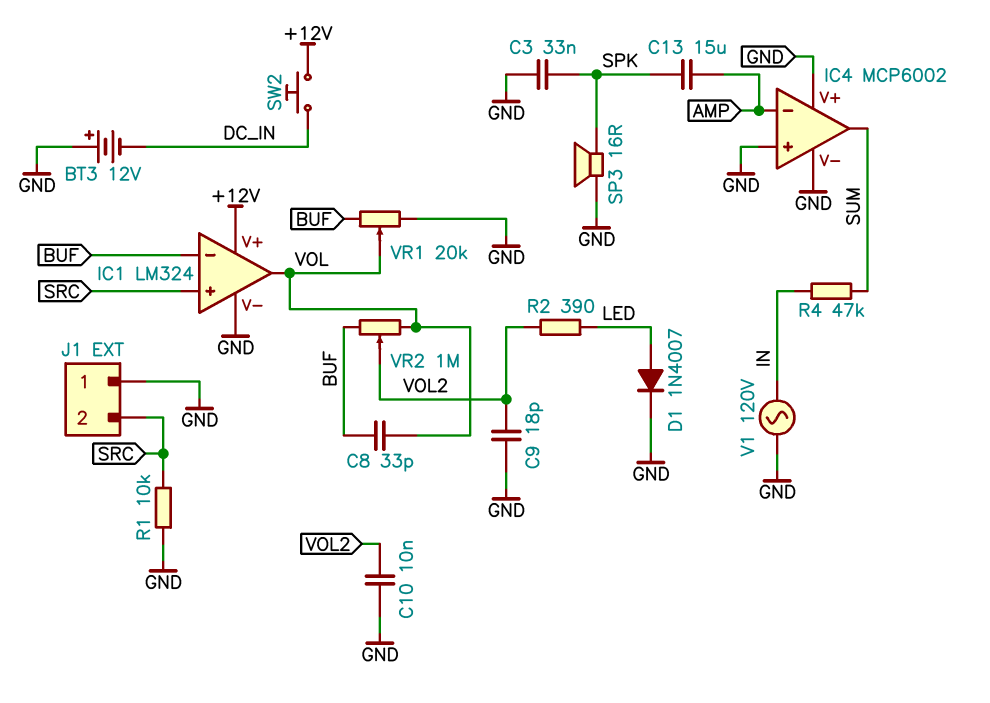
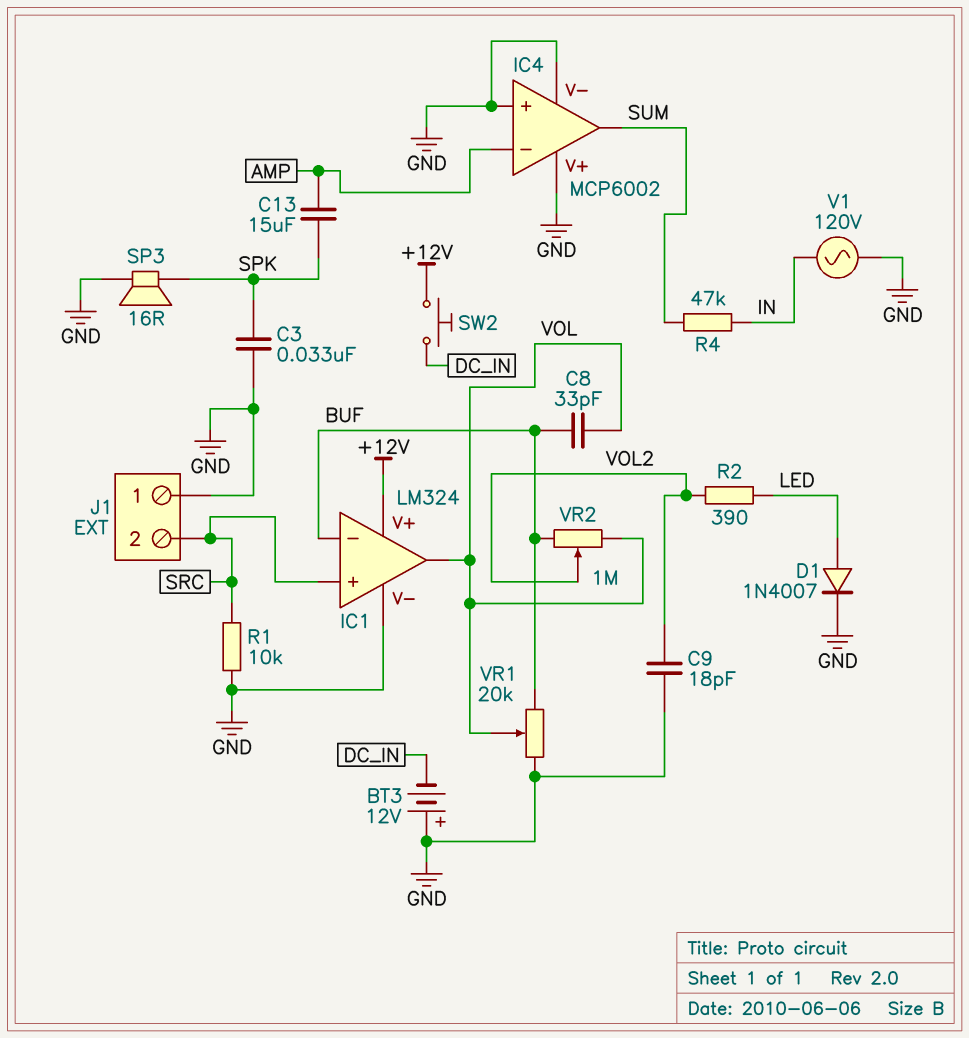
C10: 10nF (GND, VOL2) -> none

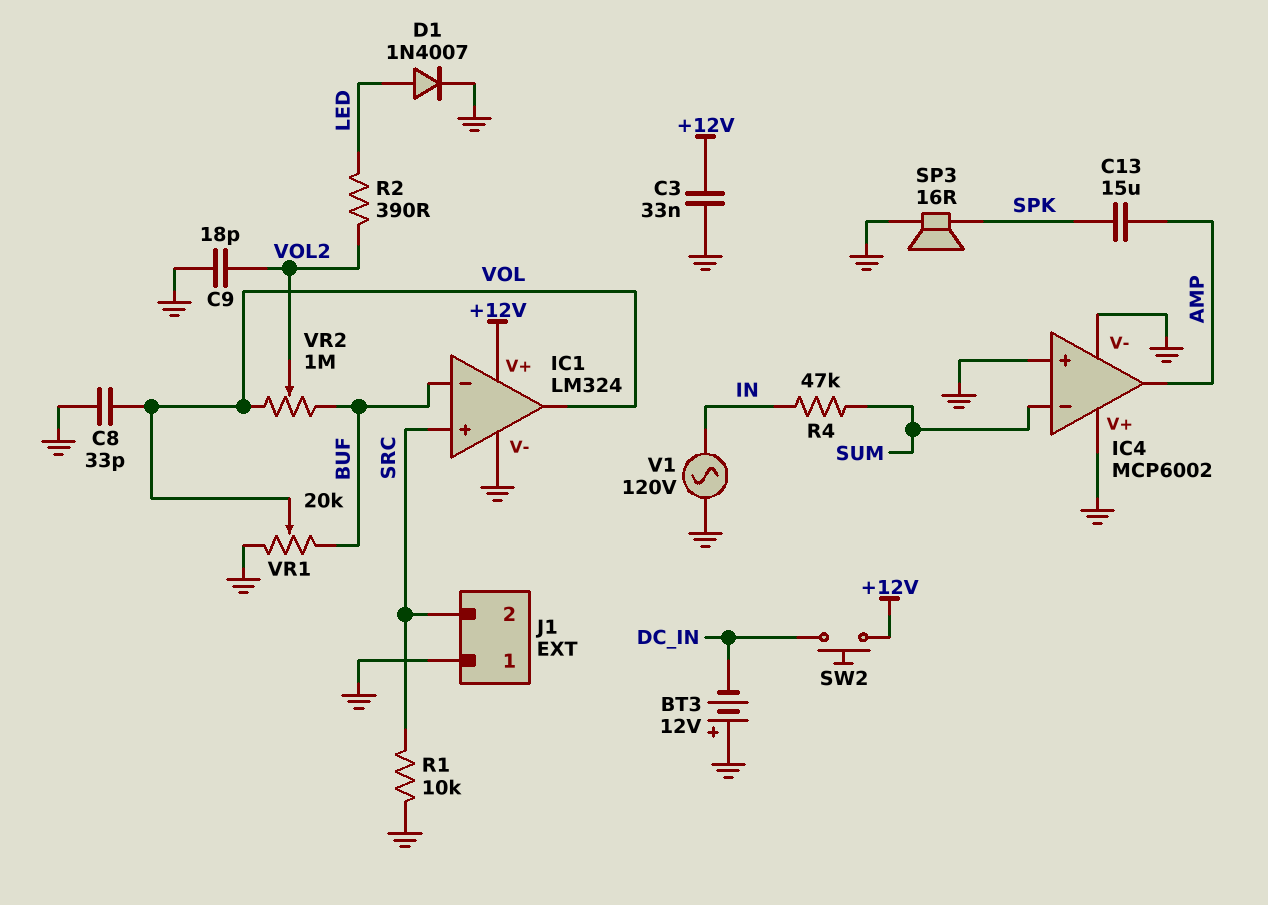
C3: 33nF (GND, SPK) -> 33nF (+12V, GND)
C8: 33pF (BUF, VOL) -> 33pF (GND, VOL)
IC4 pin in-: AMP -> SUM
IC4 pin out: SUM -> AMP

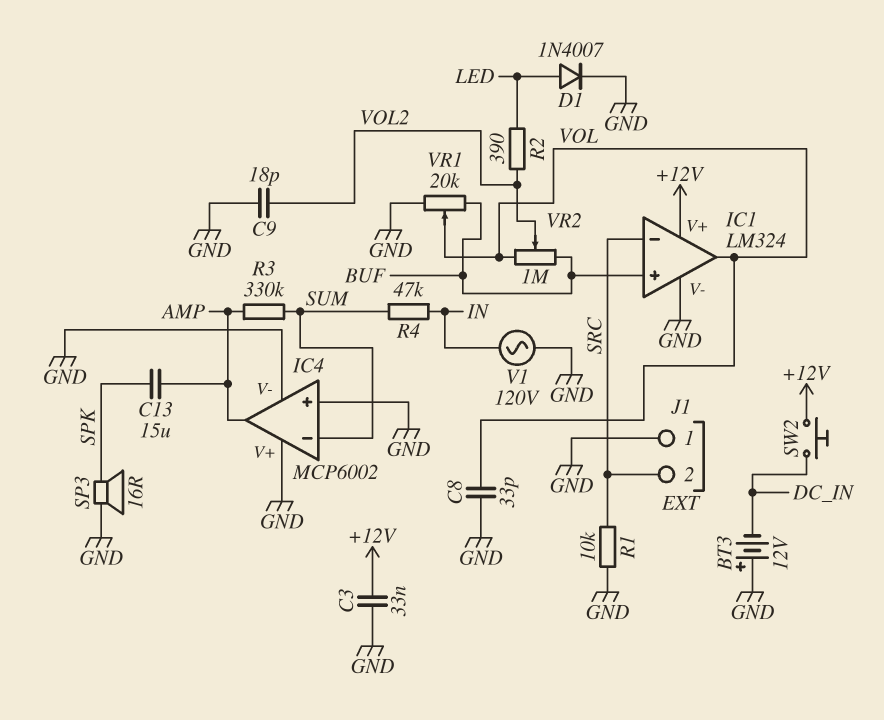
IC1 pin in+: SRC -> BUF
IC1 pin in-: BUF -> SRC
R3: none -> 330k (AMP, SUM)

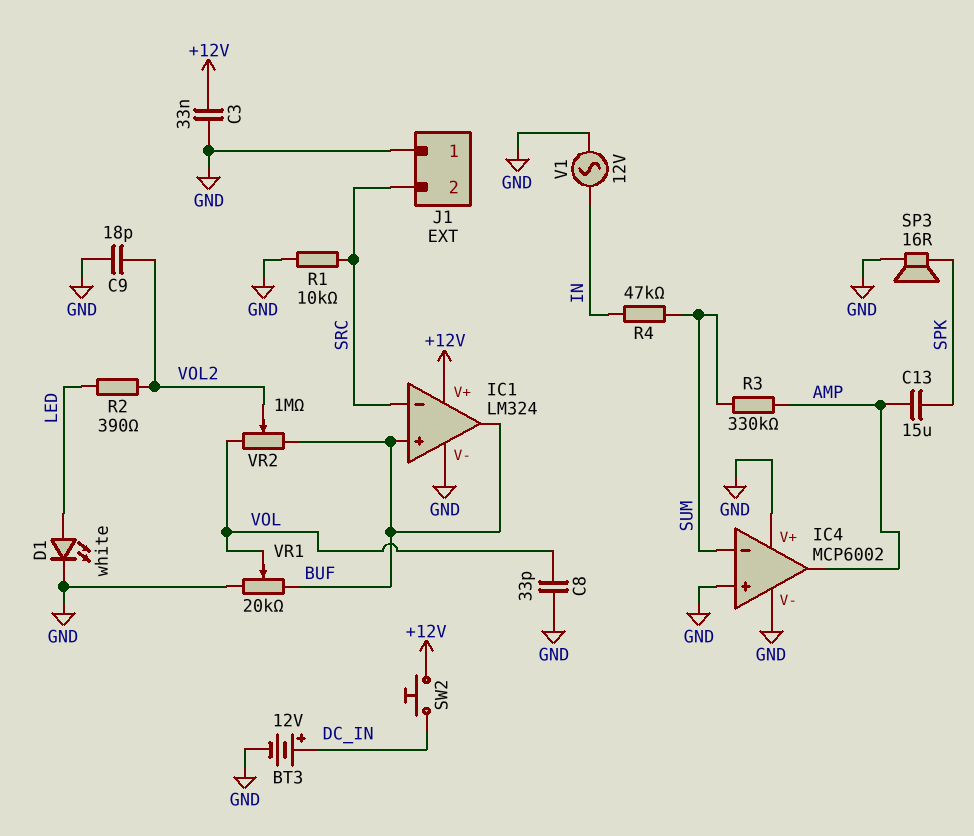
BT3: 12V (plus GND, minus DC_IN) -> 12V (plus DC_IN, minus GND)
D1: diode 1N4007 (A LED, K GND) -> LED white (A LED, K GND)
IC1 pin out: VOL -> BUF
V1: AC 120V (GND, IN) -> AC 12V (GND, IN)

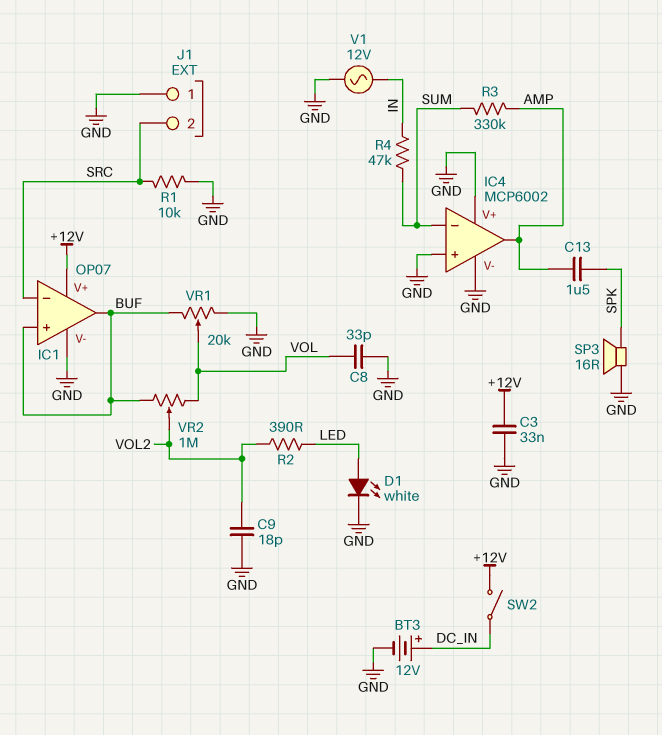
C13: 15uF (AMP, SPK) -> 1.5uF (AMP, SPK)
IC1: LM324 -> OP07
SW2: button (+12V, DC_IN) -> switch (+12V, DC_IN)

